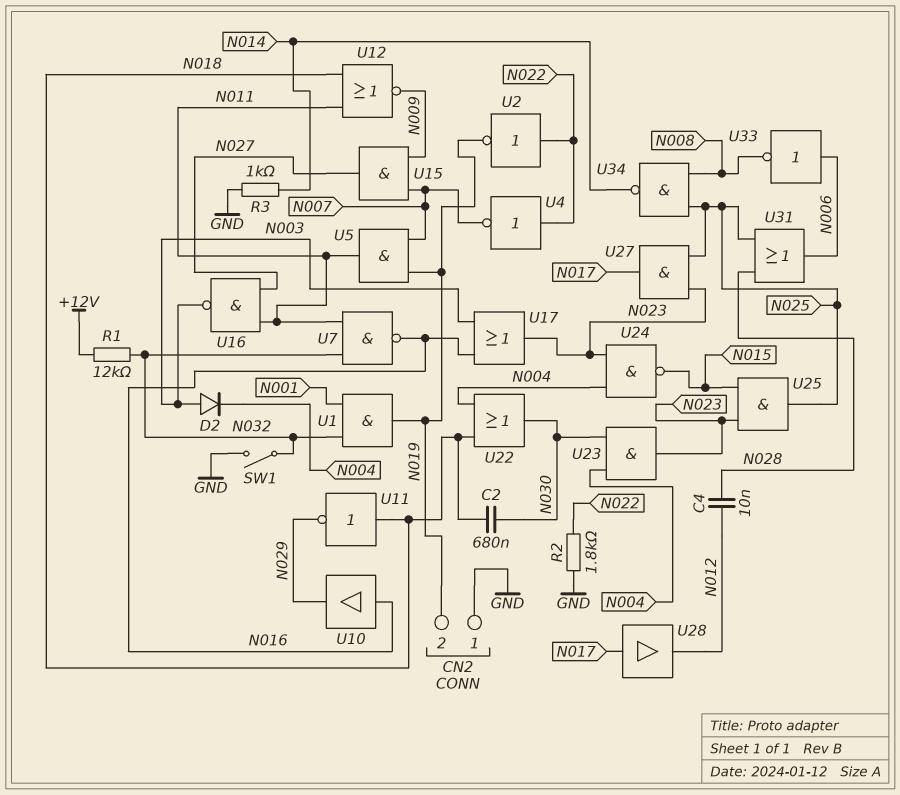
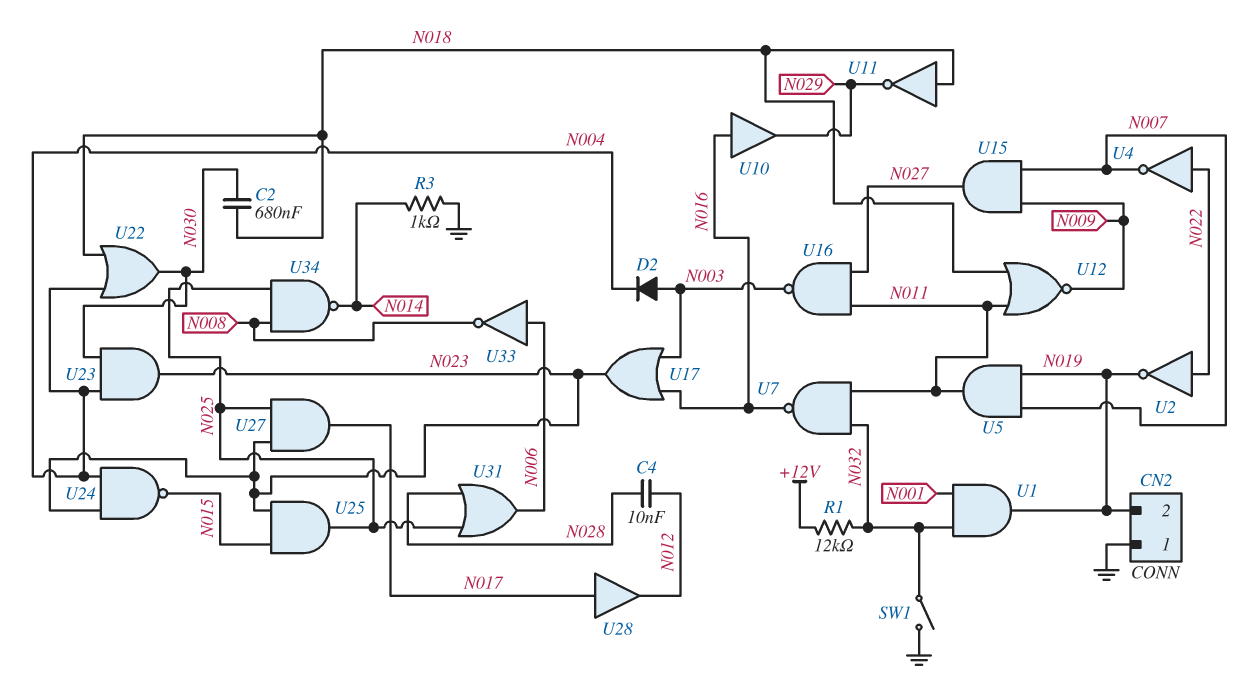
R2: 1.8k (GND, N022) -> none

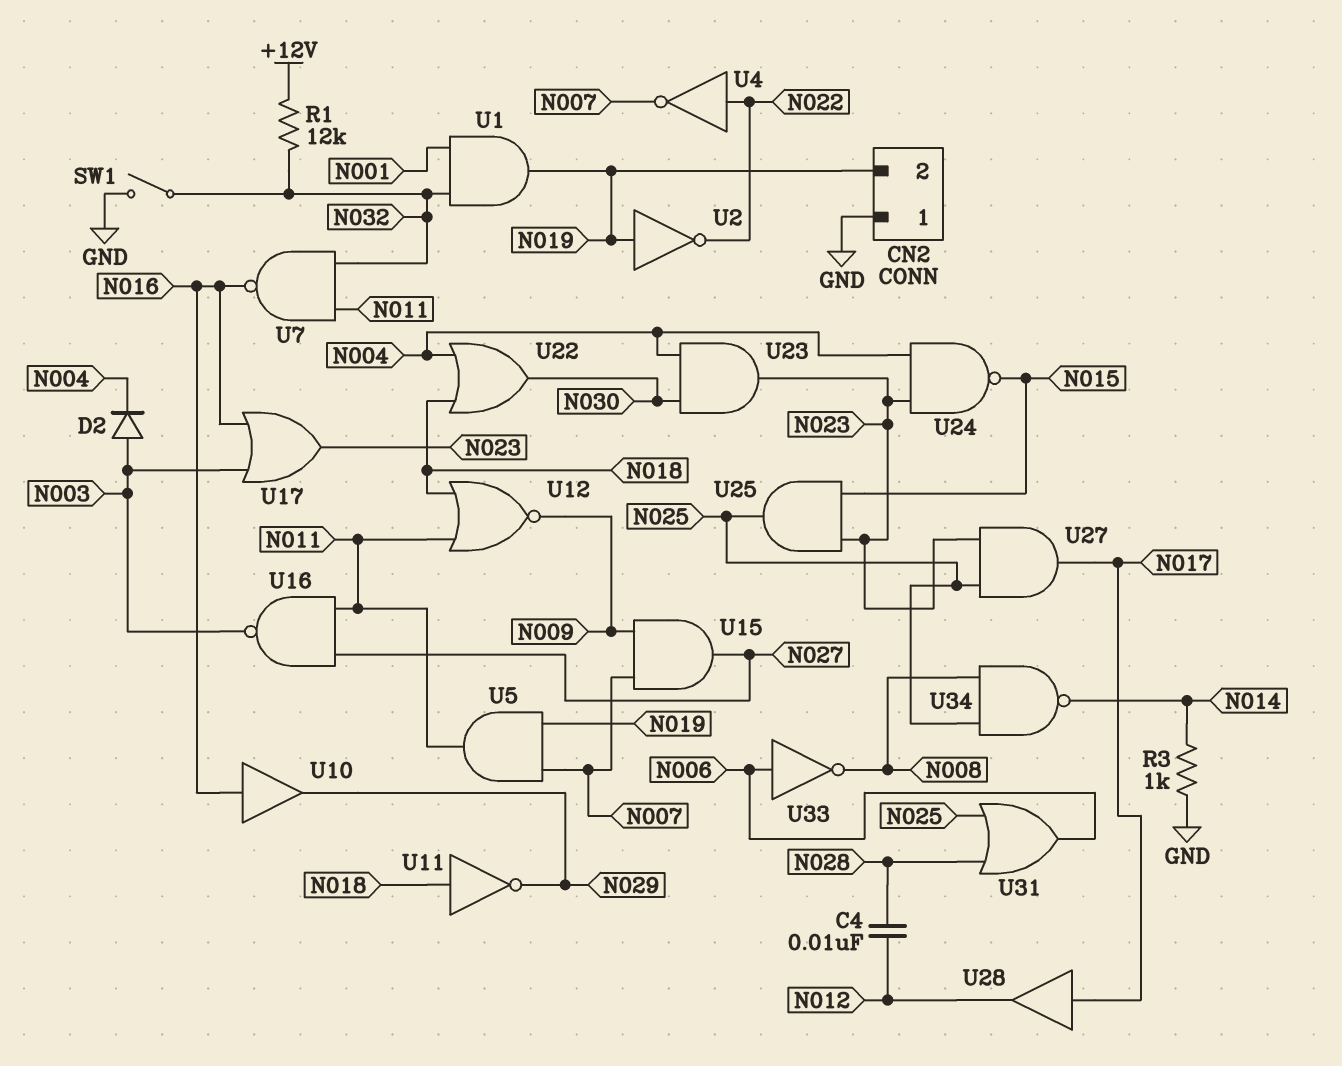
C2: 680nF (N018, N030) -> none
U2: NOT (in N022, out N019) -> NOT (in N019, out N022)

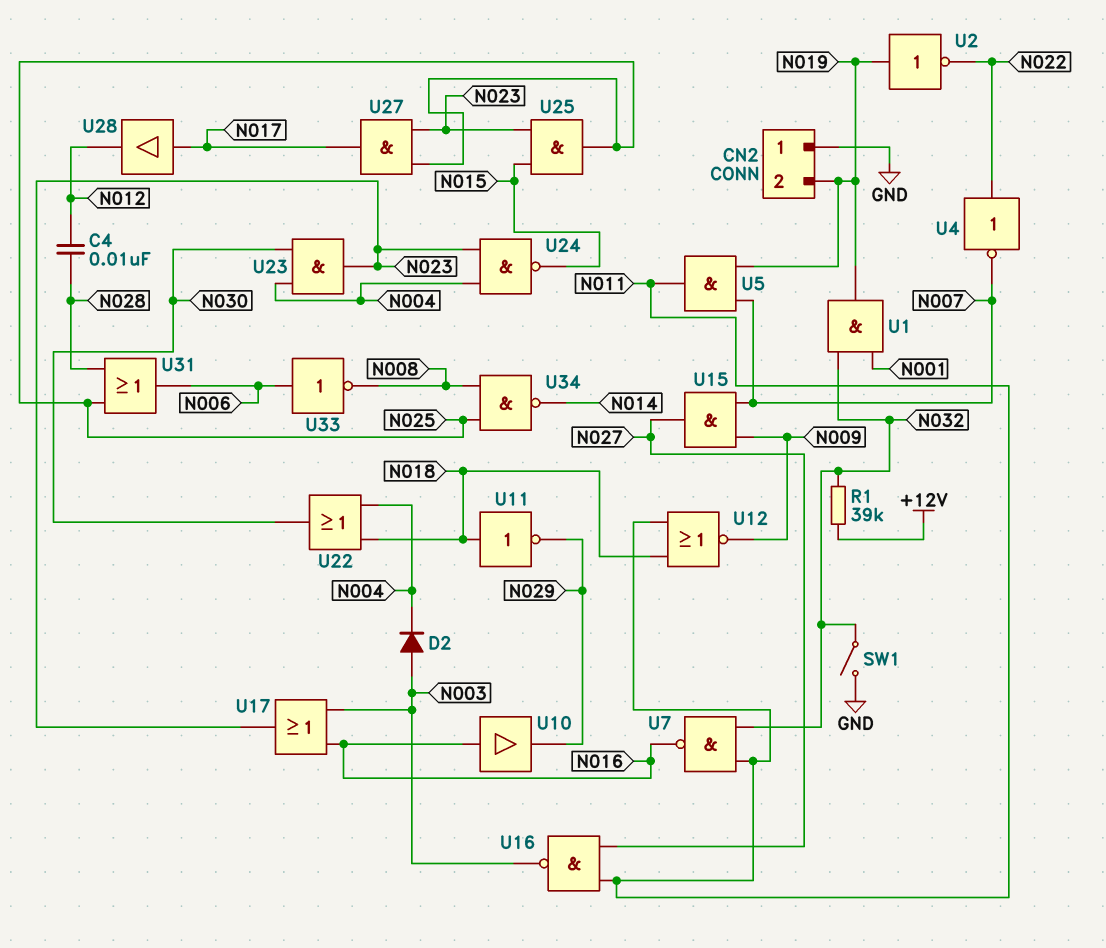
R1: 12k (+12V, N032) -> 39k (+12V, N032)
R3: 1k (GND, N014) -> none

